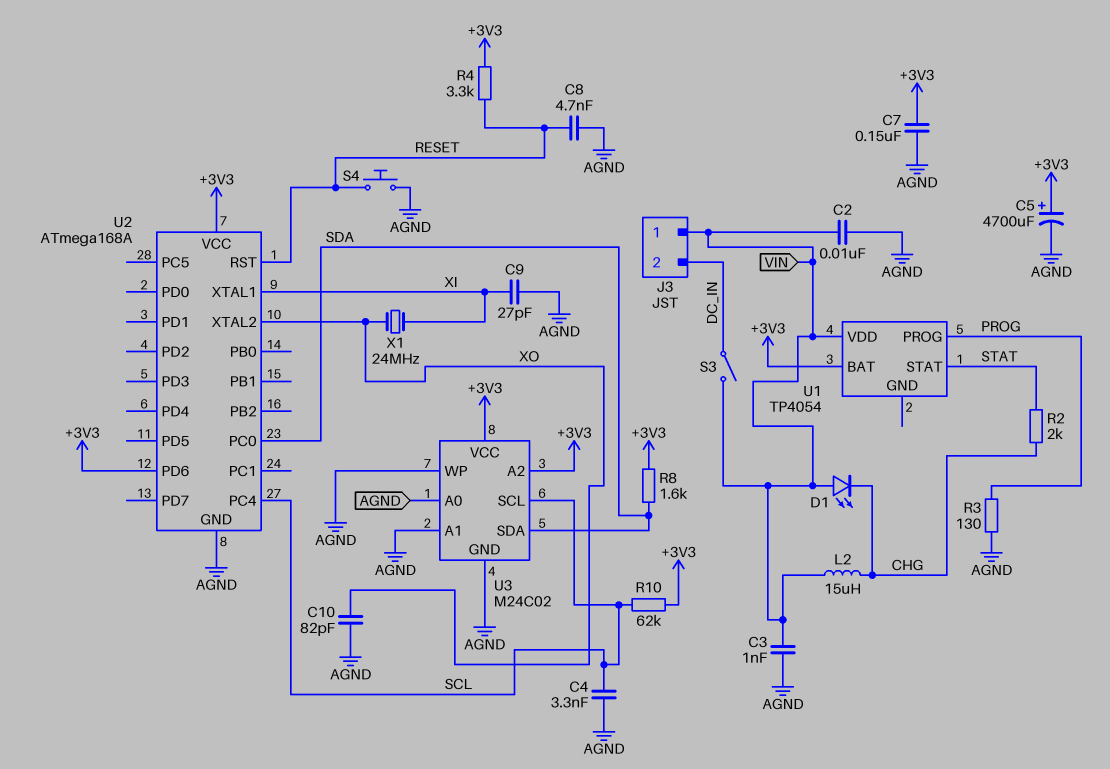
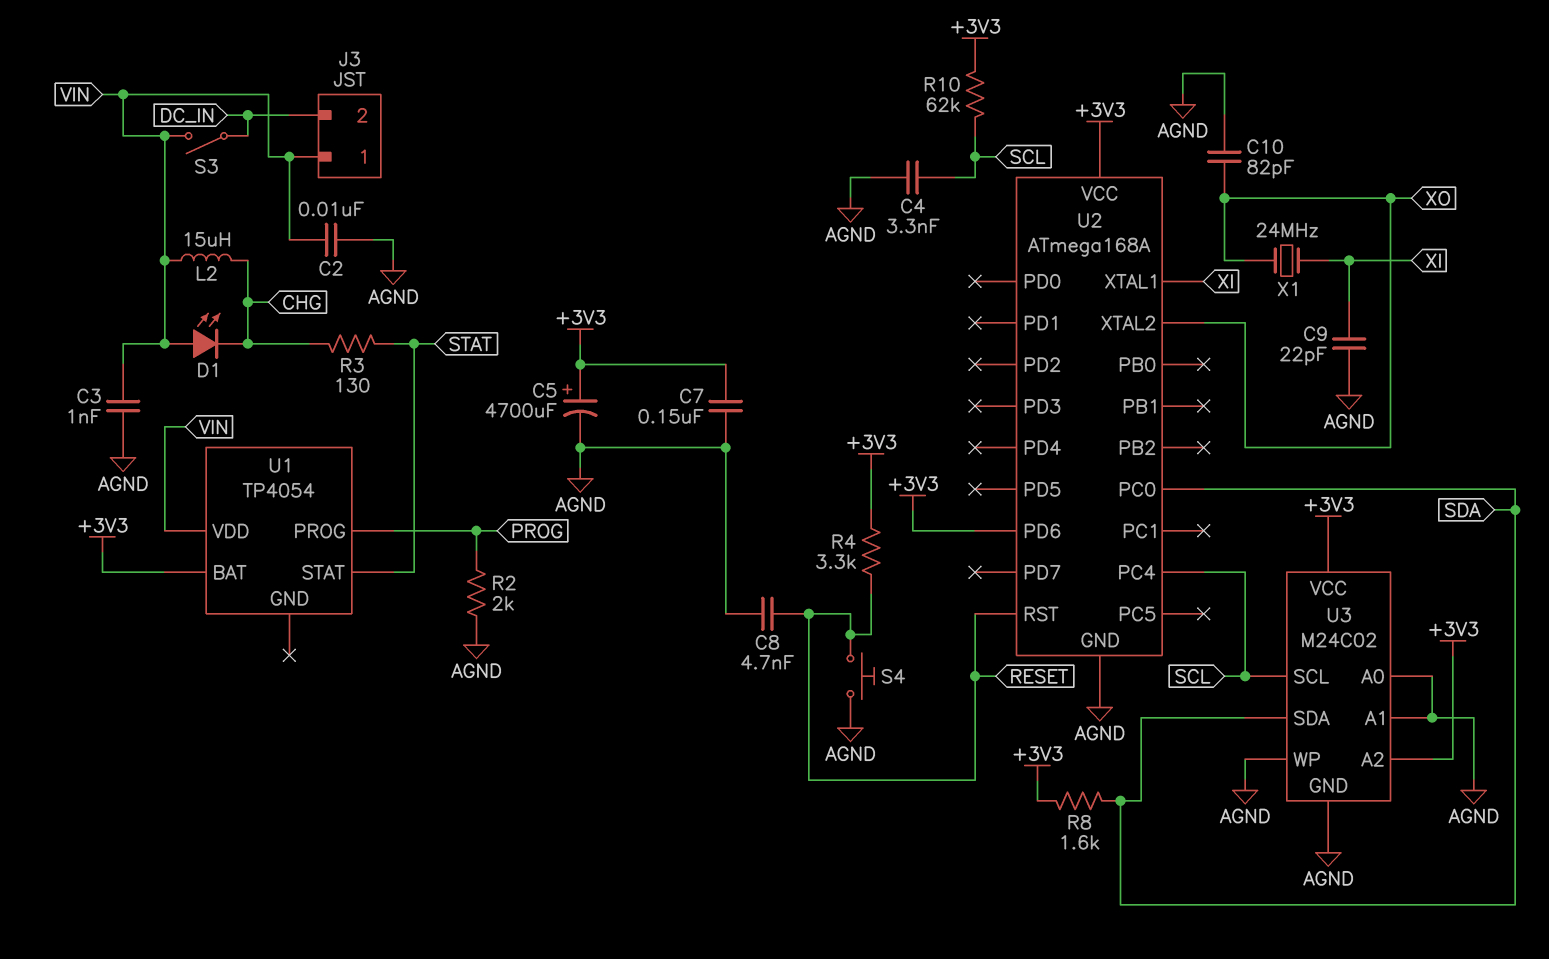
C9: 27pF (AGND, XI) -> 22pF (AGND, XI)
R2: 2k (CHG, STAT) -> 2k (AGND, PROG)
R3: 130 (AGND, PROG) -> 130 (CHG, STAT)

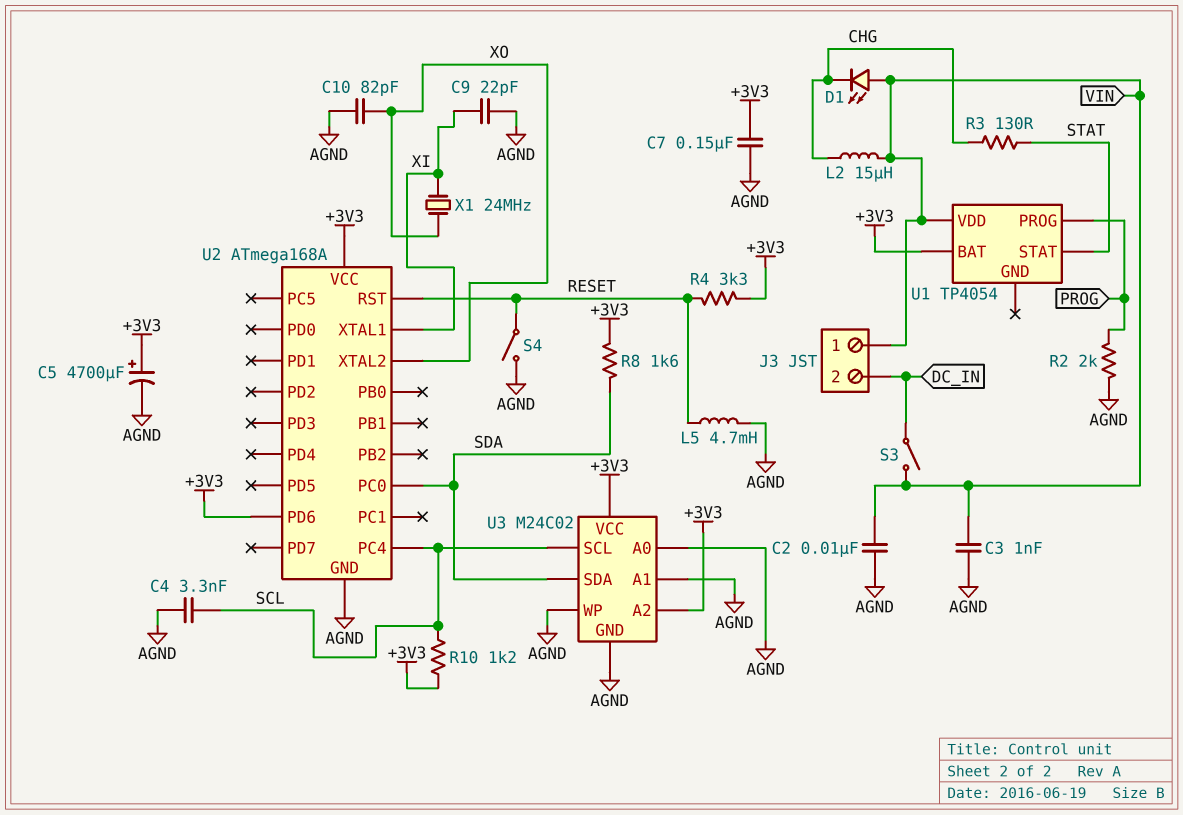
C8: 4.7nF (AGND, RESET) -> none
L5: none -> 4.7mH (AGND, RESET)
R10: 62k (+3V3, SCL) -> 1.2k (+3V3, SCL)
S4: button (AGND, RESET) -> switch (AGND, RESET)

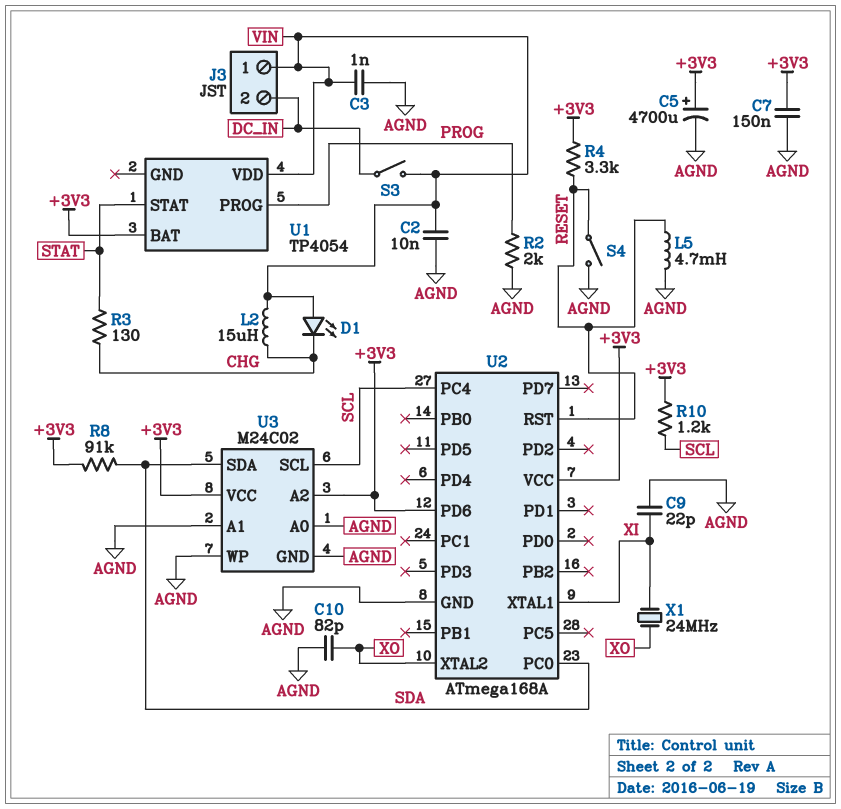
C4: 3.3nF (AGND, SCL) -> none
R8: 1.6k (+3V3, SDA) -> 91k (+3V3, SDA)

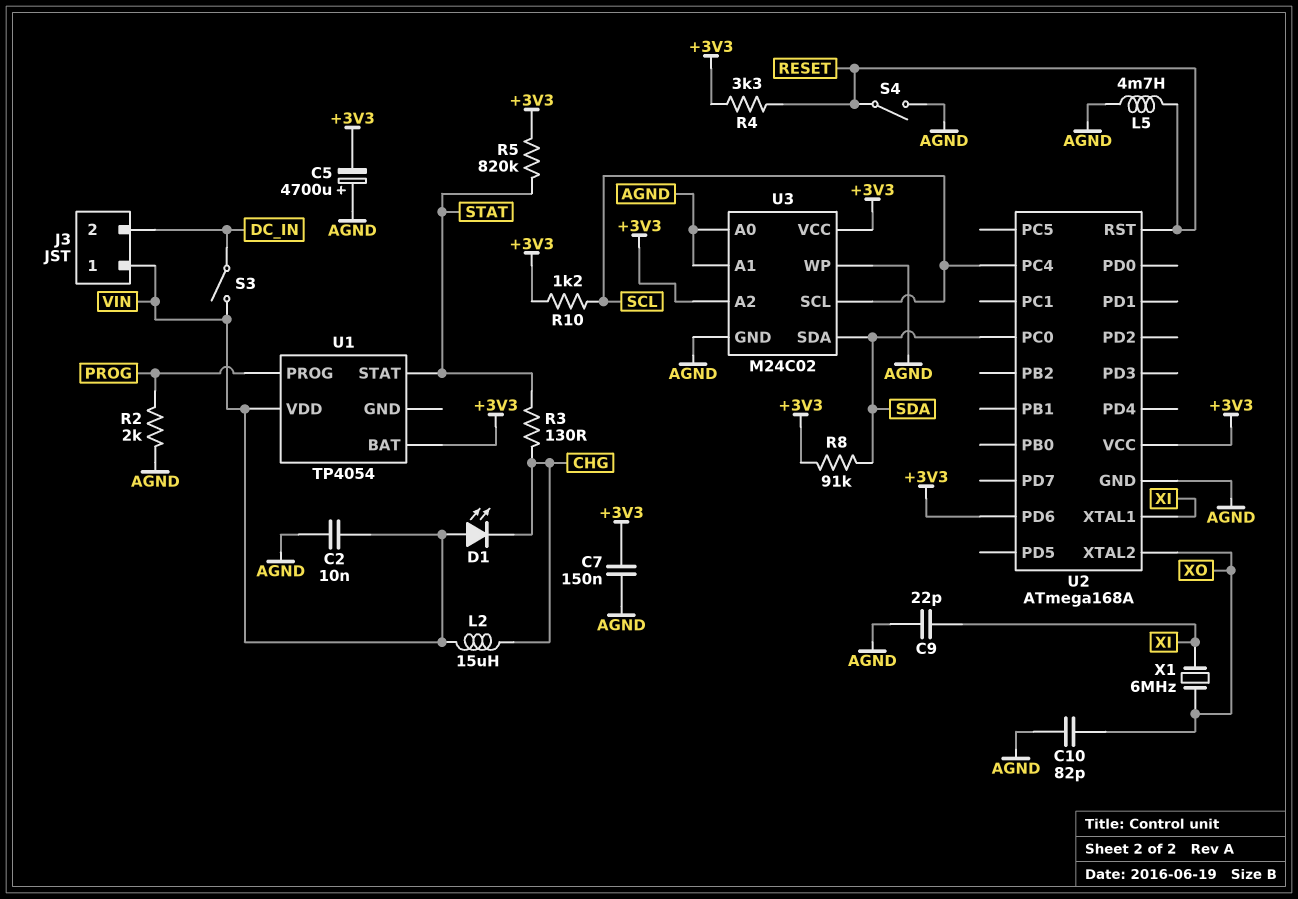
C3: 1nF (AGND, VIN) -> none
C5: 4700uF (plus +3V3, minus AGND) -> 4700uF (plus AGND, minus +3V3)
R5: none -> 820k (+3V3, STAT)
X1: 24MHz (XI, XO) -> 6MHz (XI, XO)

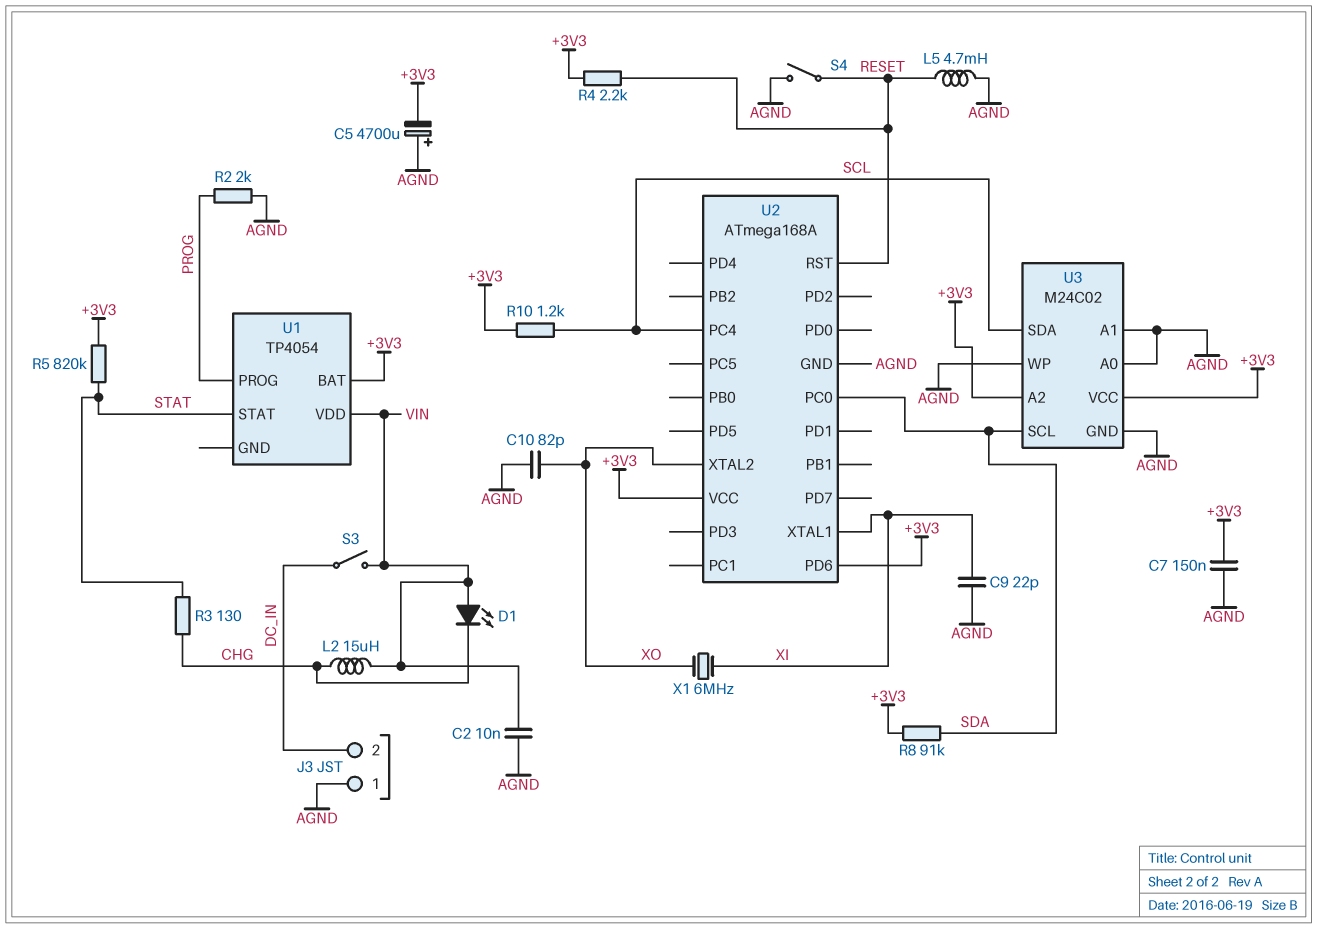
J3 pin 1: VIN -> AGND
R4: 3.3k (+3V3, RESET) -> 2.2k (+3V3, RESET)
U3 pin SCL: SCL -> SDA
U3 pin SDA: SDA -> SCL

